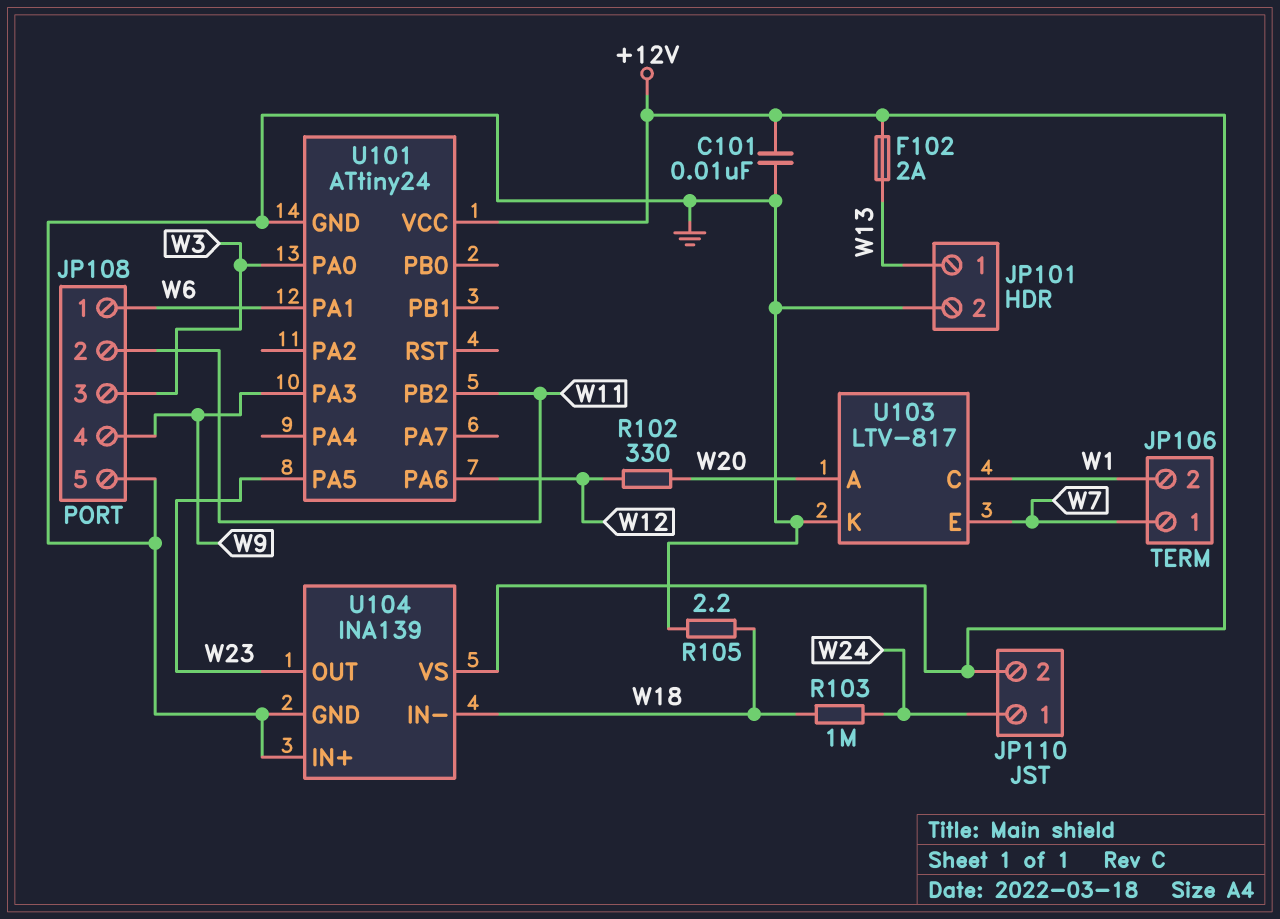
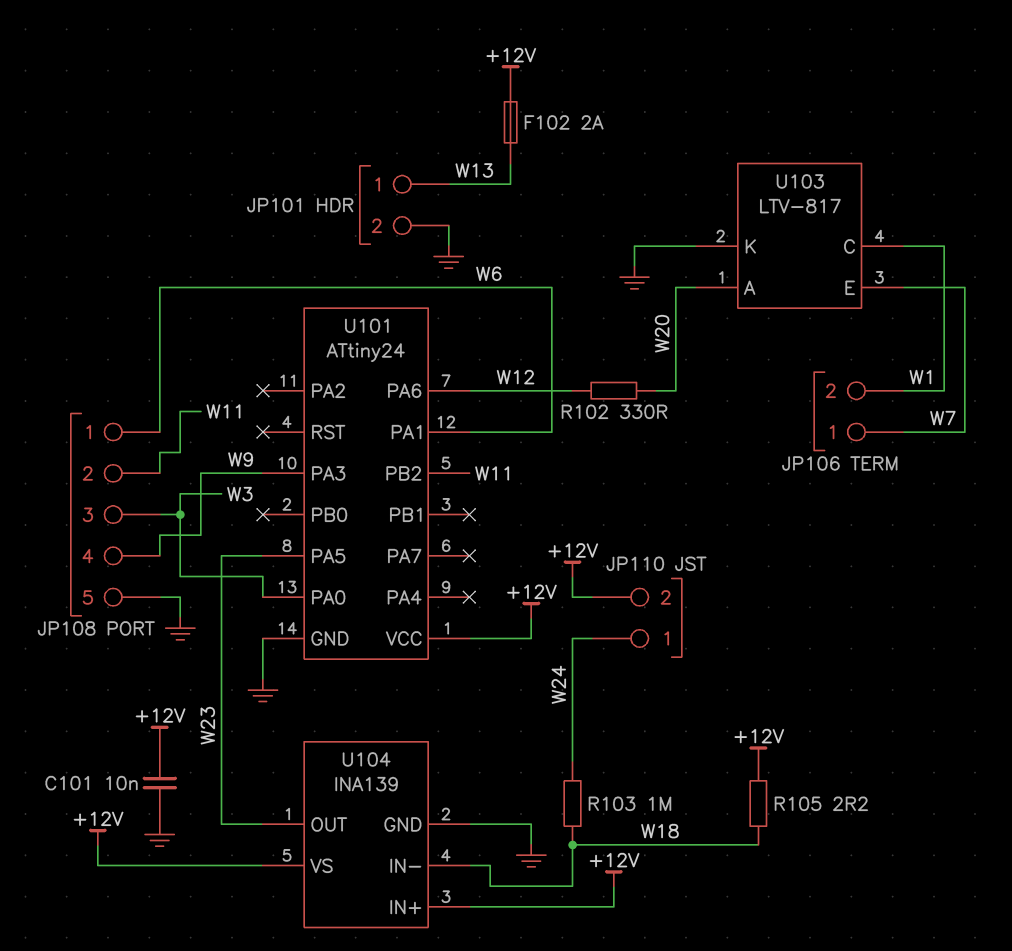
R105: 2.2 (GND, W18) -> 2.2 (+12V, W18)
U104 pin IN+: GND -> +12V

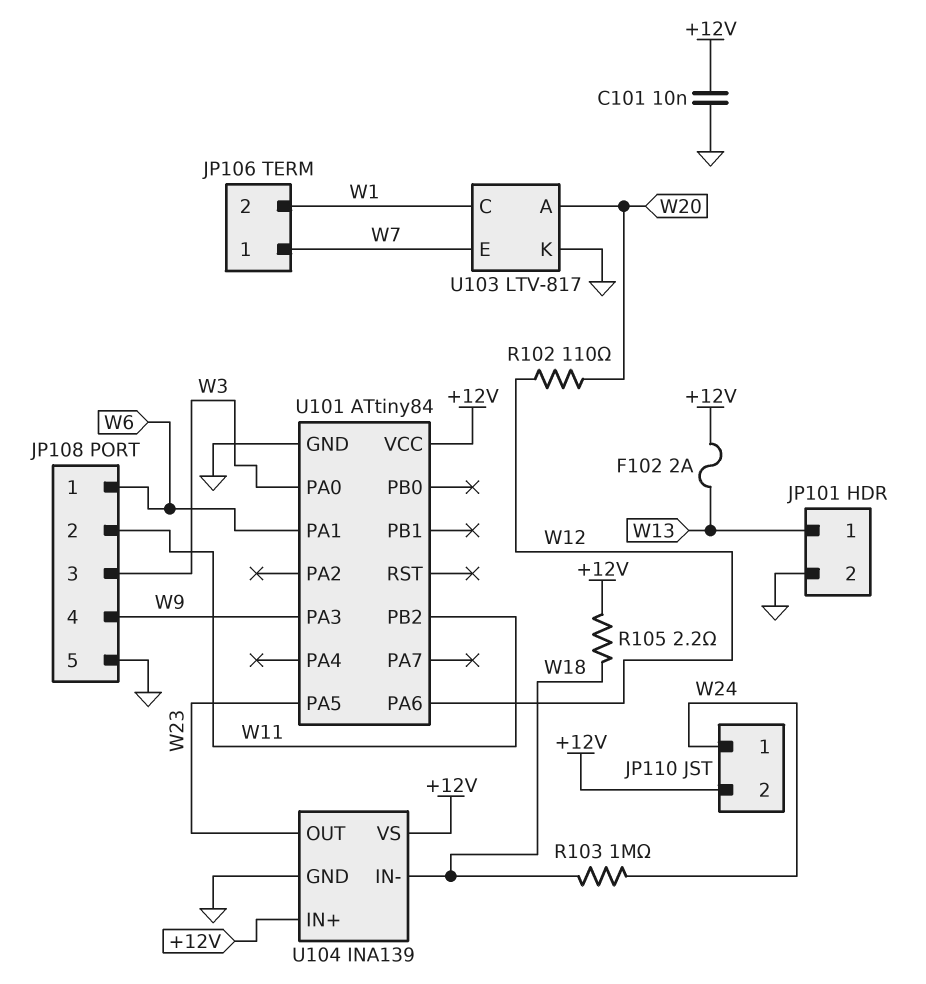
R102: 330 (W12, W20) -> 110 (W12, W20)
U101: ATtiny24 -> ATtiny84

